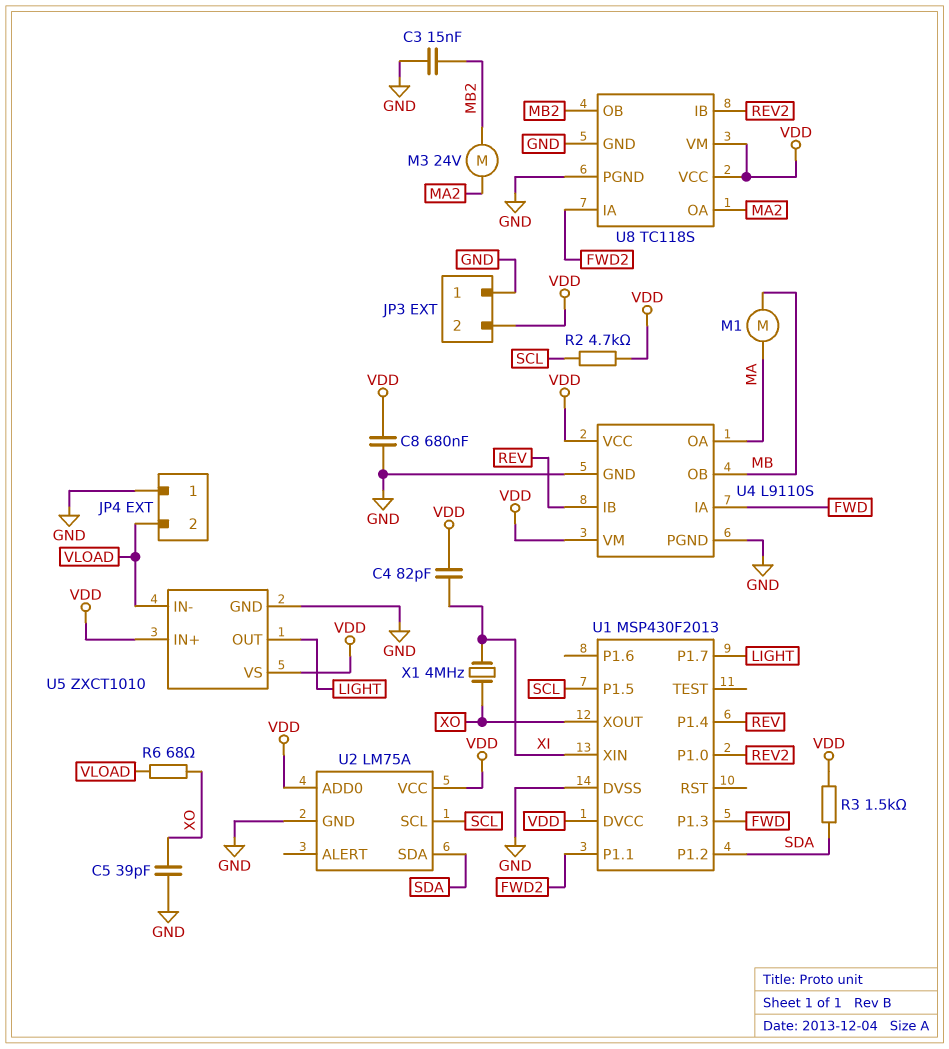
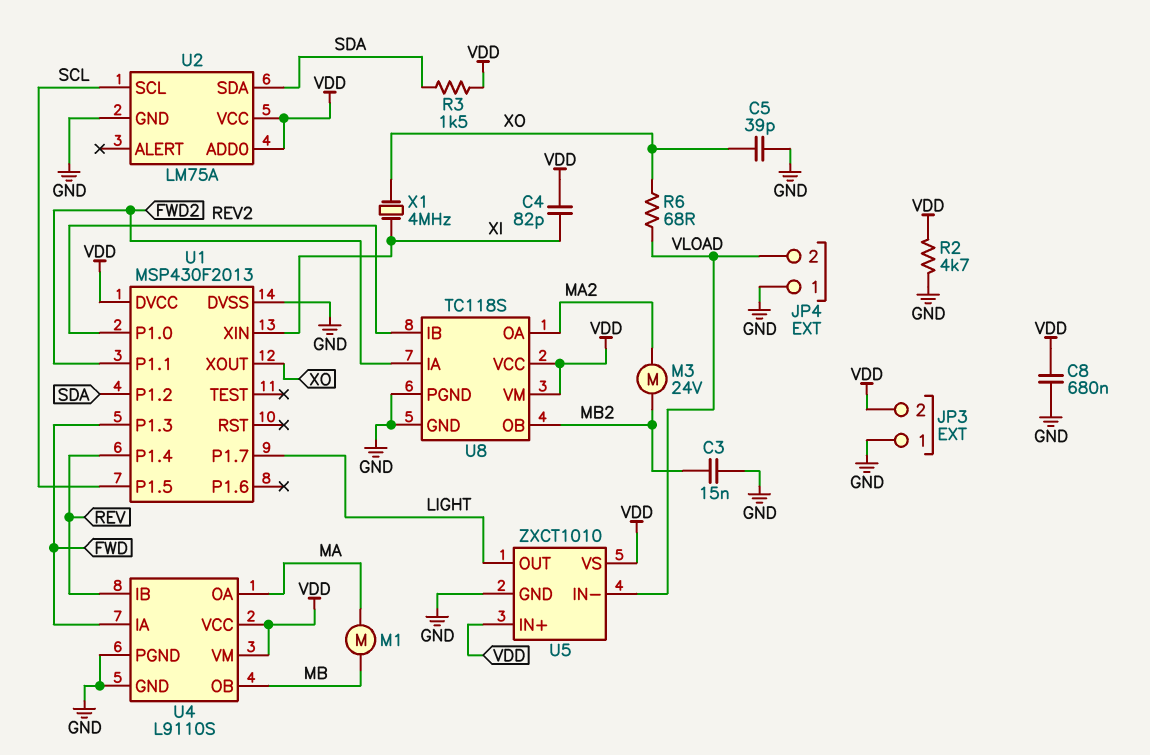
R2: 4.7k (SCL, VDD) -> 4.7k (GND, VDD)

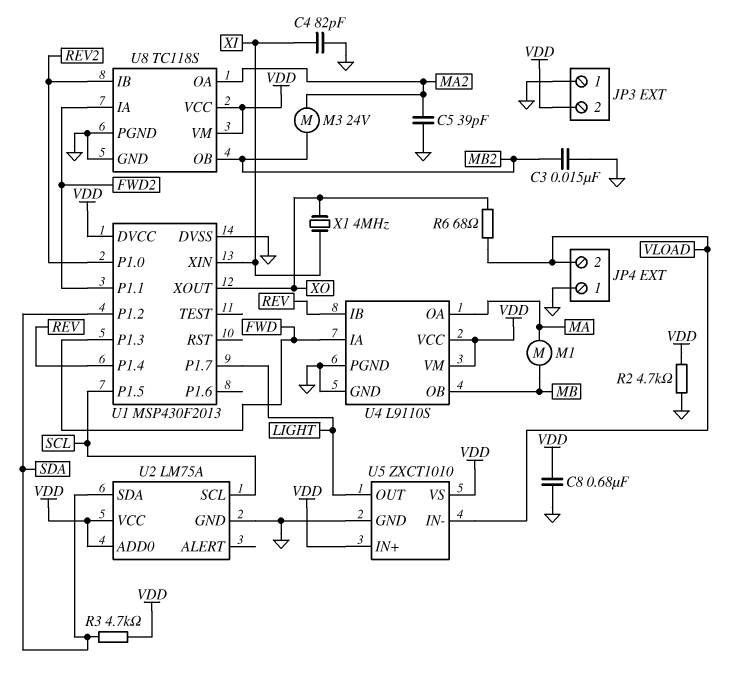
C4: 82pF (VDD, XI) -> 82pF (GND, XI)
C5: 39pF (GND, XO) -> 39pF (GND, MA2)
R3: 1.5k (SDA, VDD) -> 4.7k (SDA, VDD)

